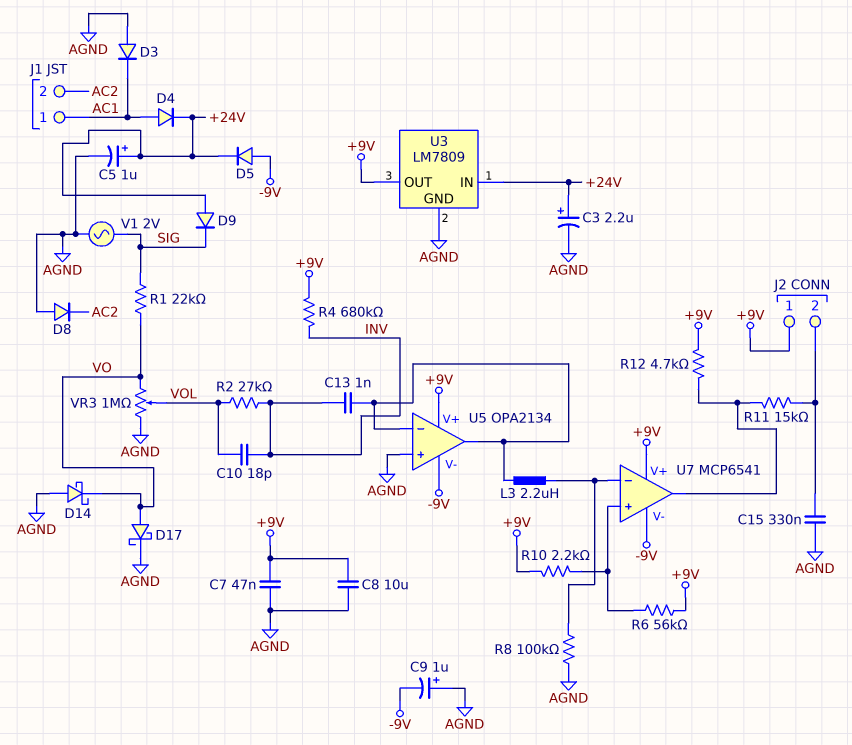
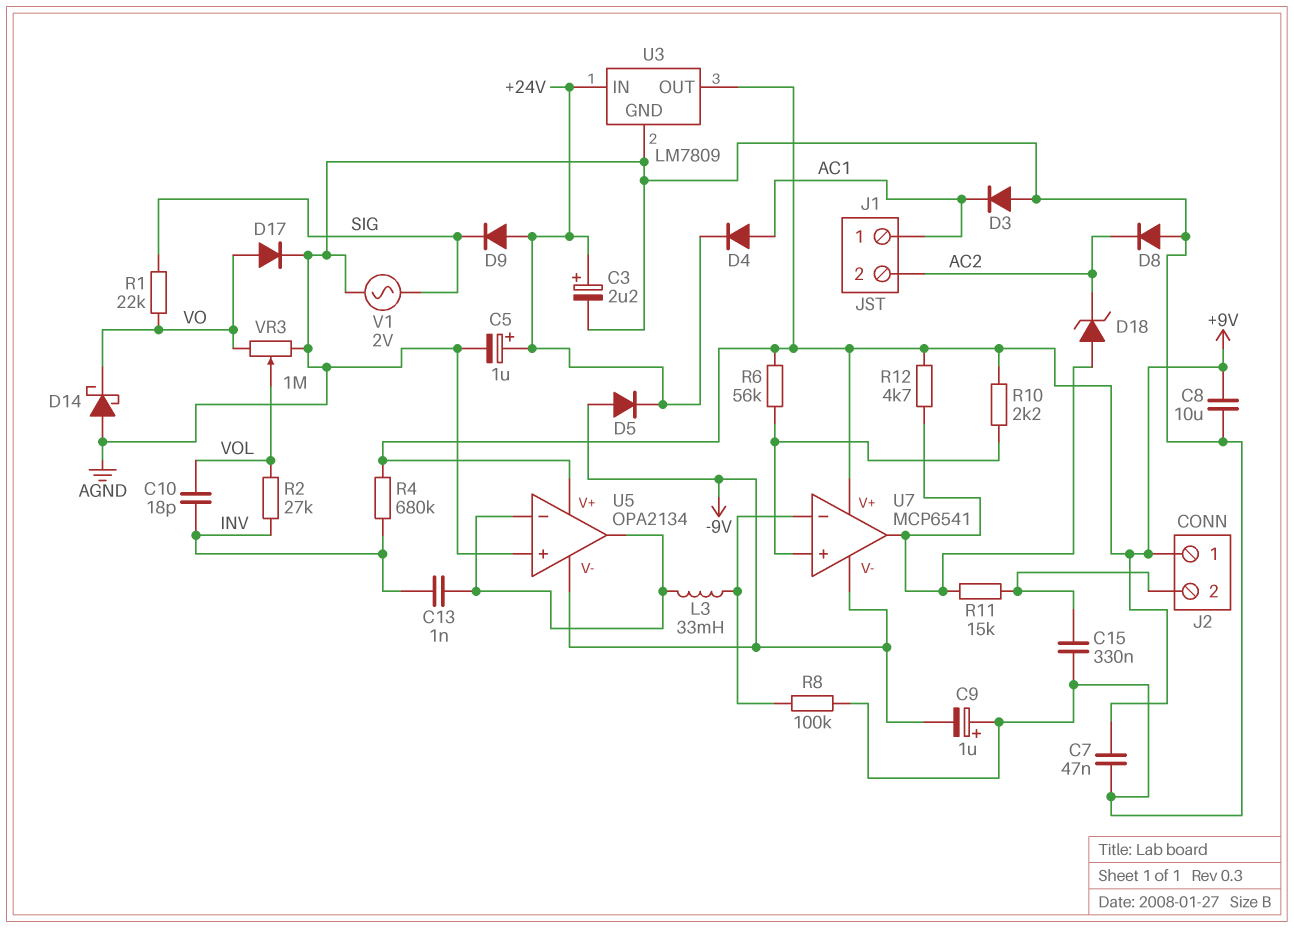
D17: schottky (A VO, K AGND) -> diode (A VO, K AGND)
D18: none -> zener (A U7/out, K AC2)
L3: 2.2uH (U5/in-, U7/in-) -> 33mH (U5/in-, U7/in-)

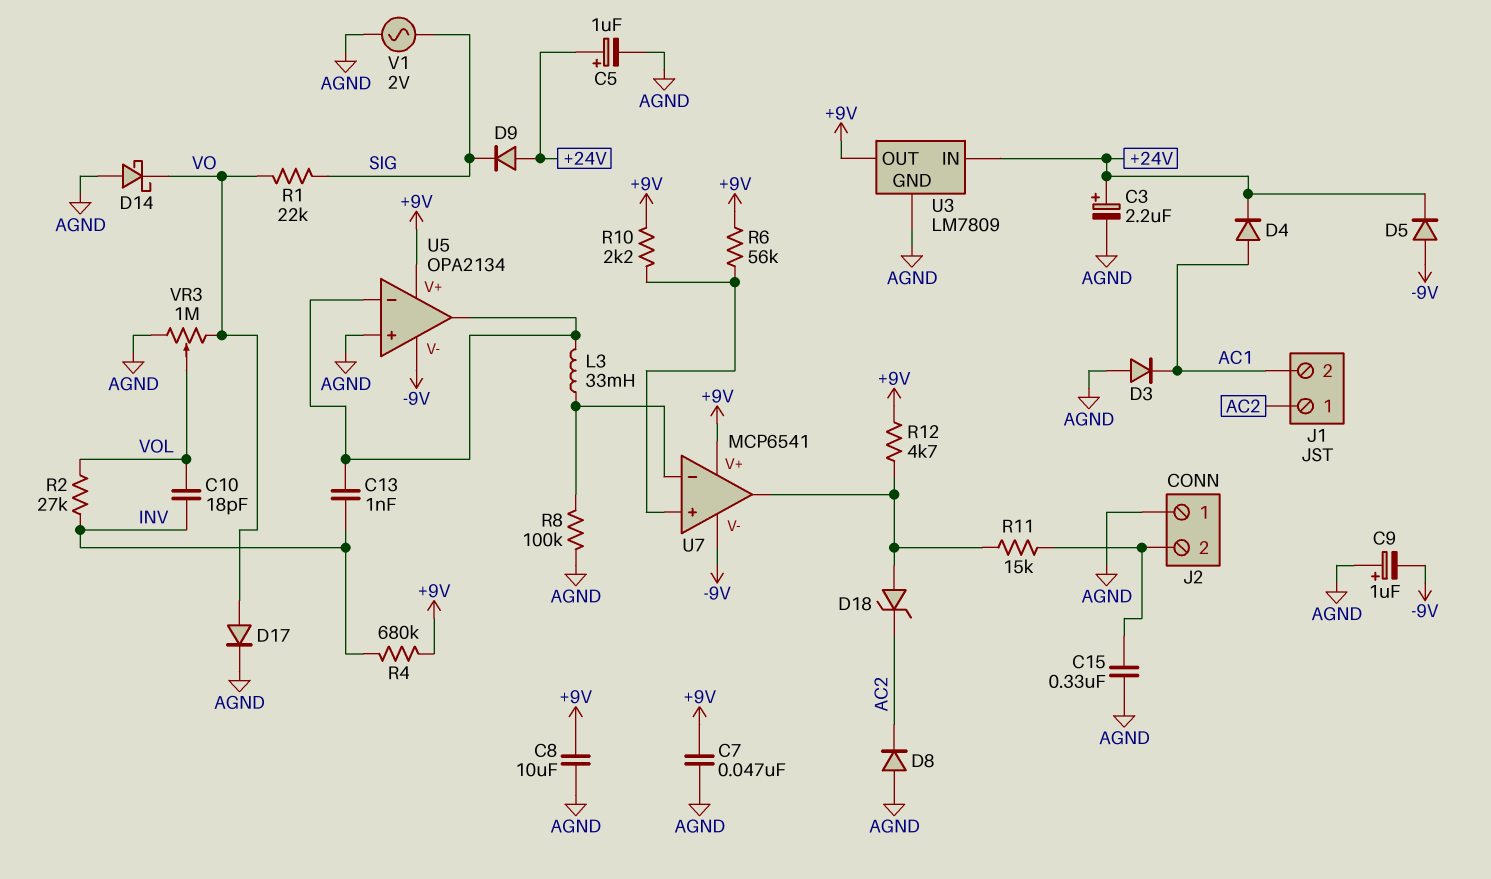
J1 pin 1: AC1 -> AC2
J1 pin 2: AC2 -> AC1
J2 pin 1: +9V -> AGND

